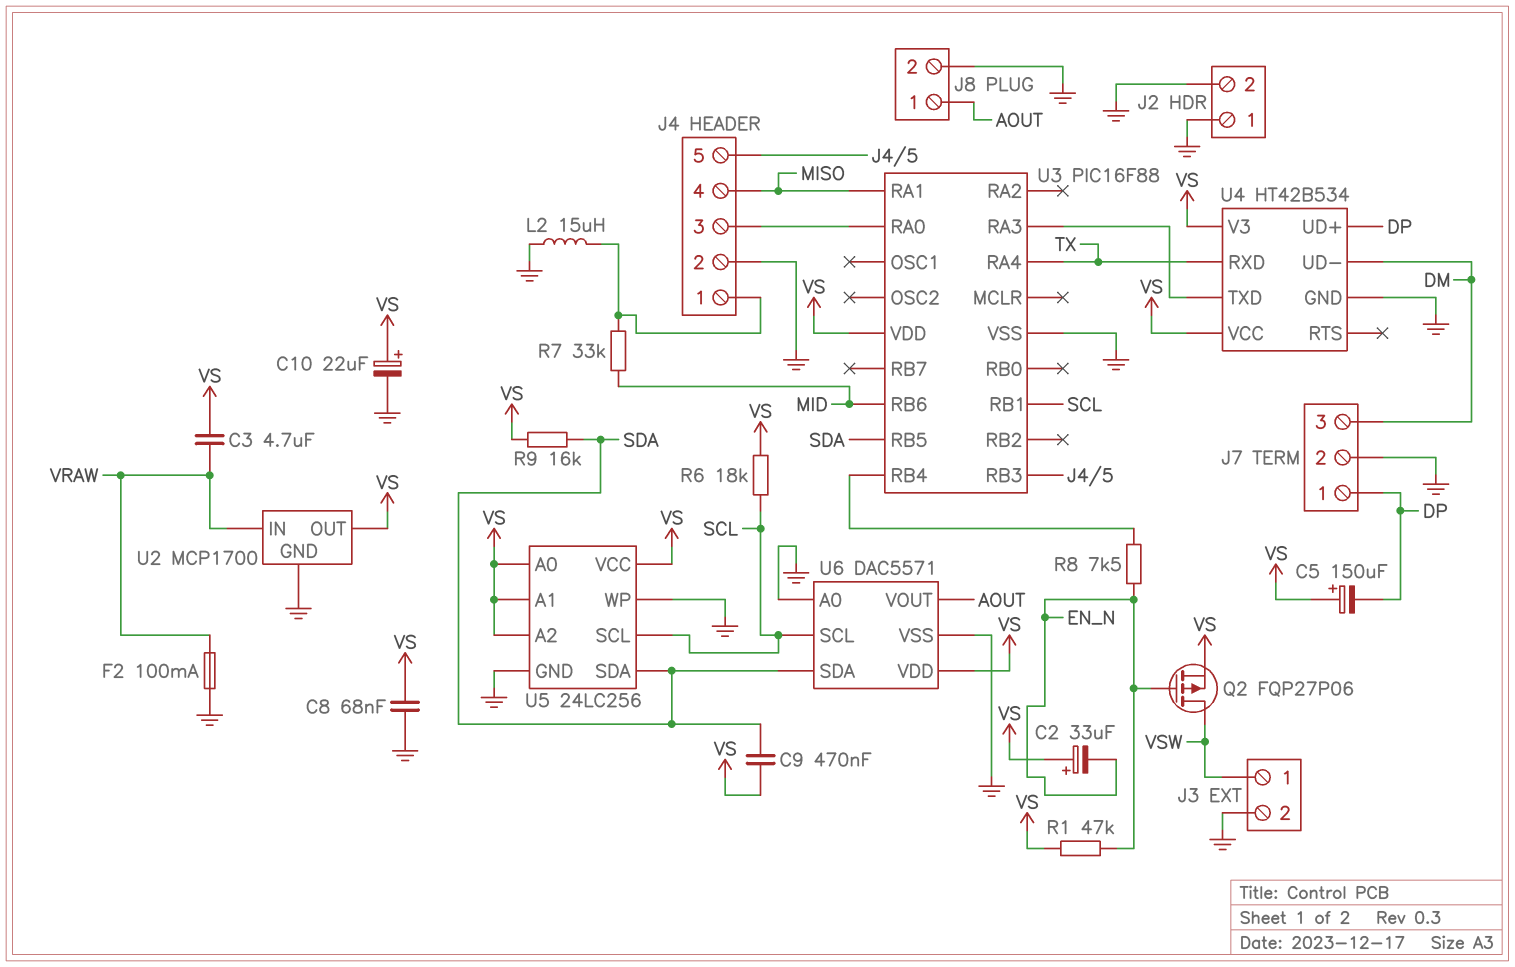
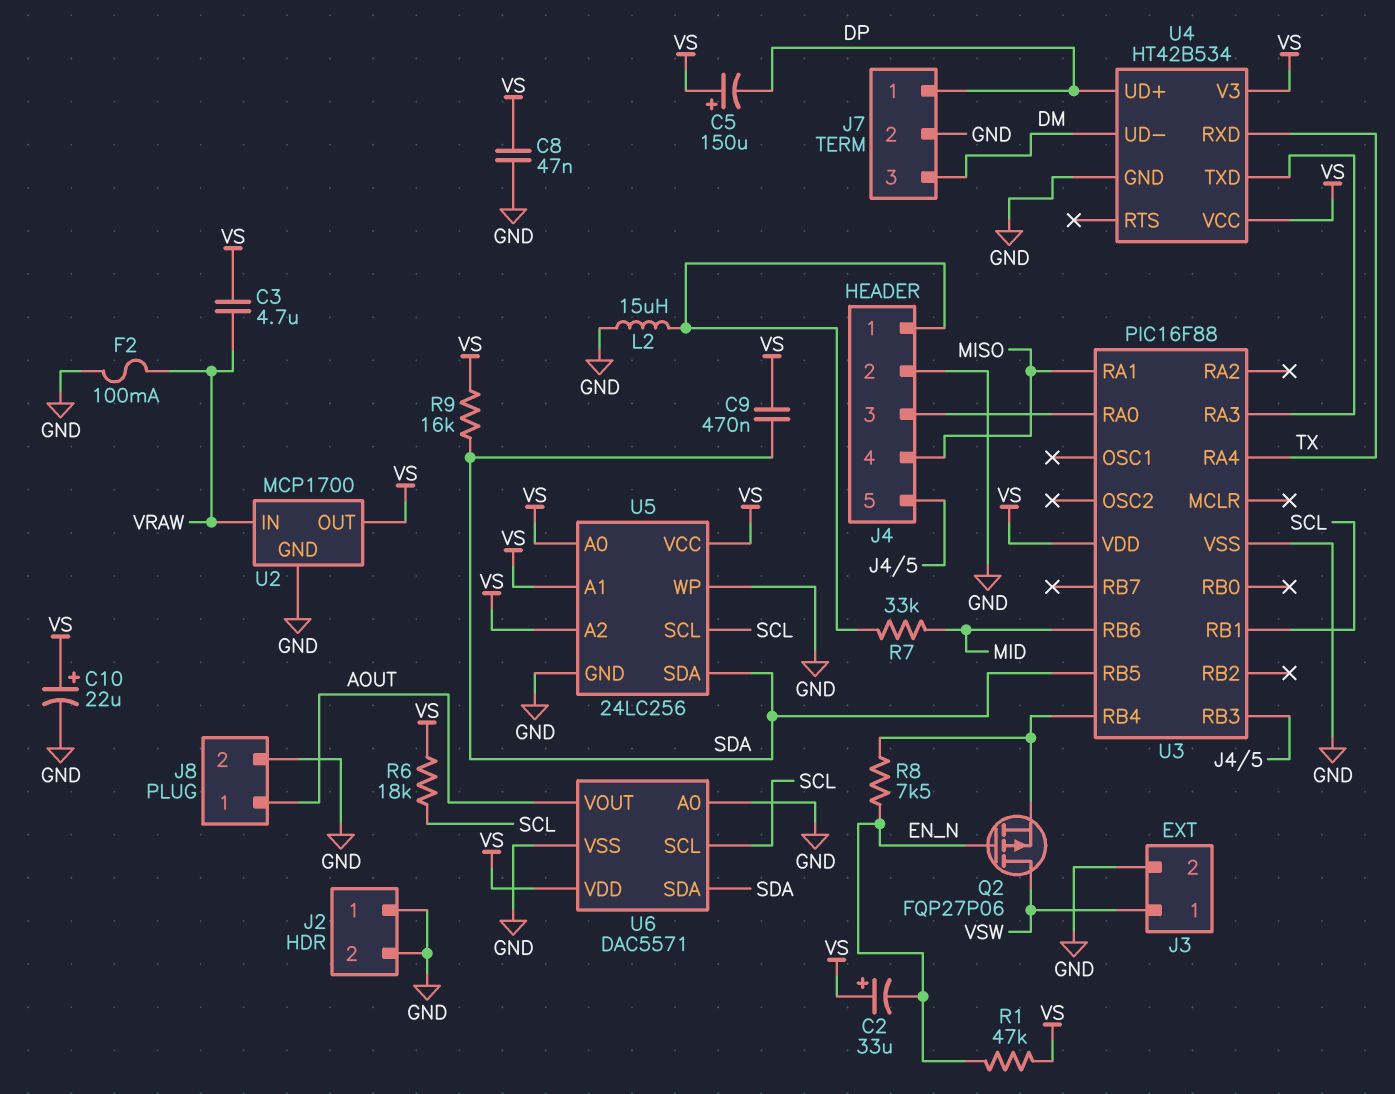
C8: 68nF (GND, VS) -> 47nF (GND, VS)
Q2: PMOS FQP27P06 (G EN_N, D VSW, S VS) -> PMOS FQP27P06 (G EN_N, D VSW, S U3/RB4)

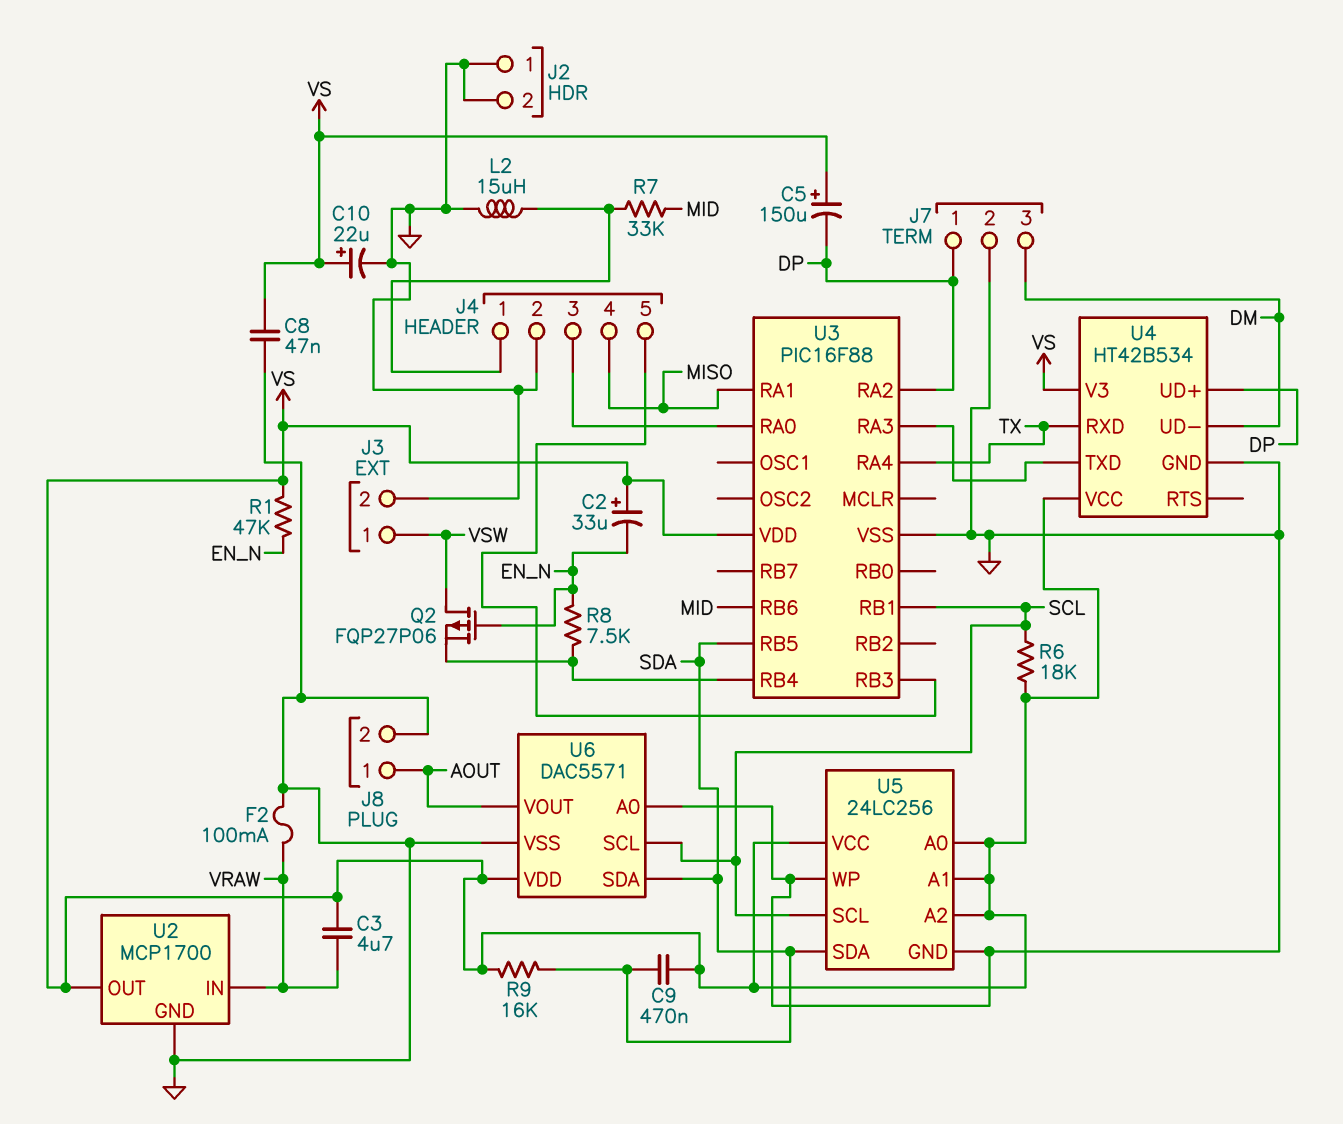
U3 pin RA2: none -> DP

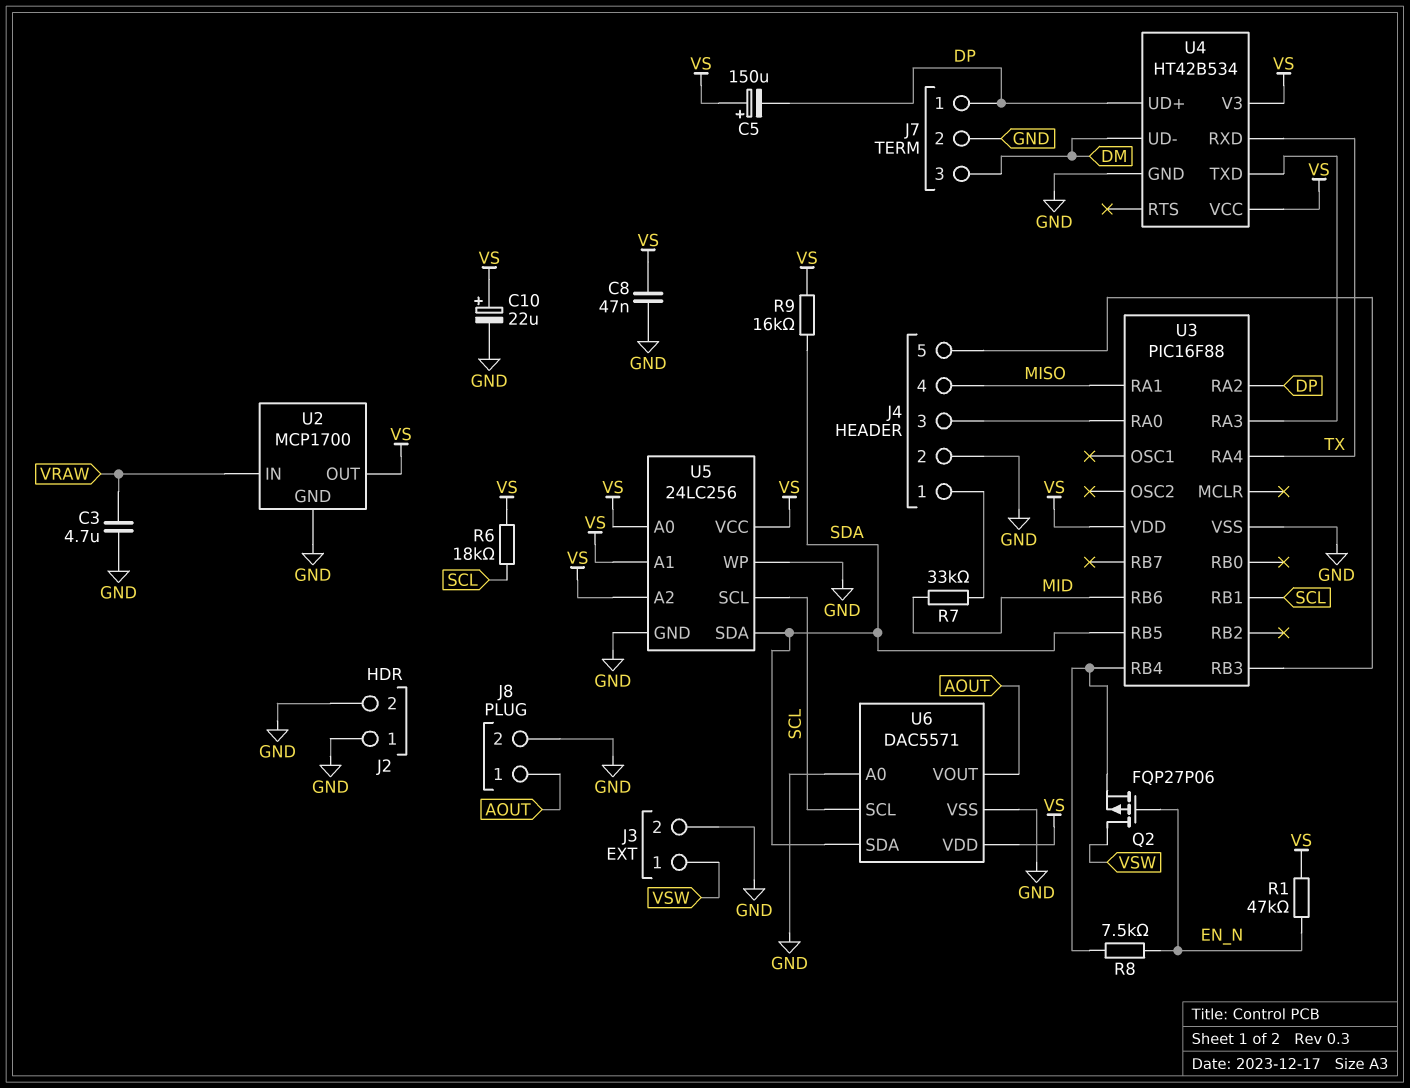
C2: 33uF (plus VS, minus EN_N) -> none
C3: 4.7uF (VRAW, VS) -> 4.7uF (GND, VRAW)
C9: 470nF (SDA, VS) -> none
F2: 100mA (GND, VRAW) -> none
L2: 15uH (GND, J4/1) -> none

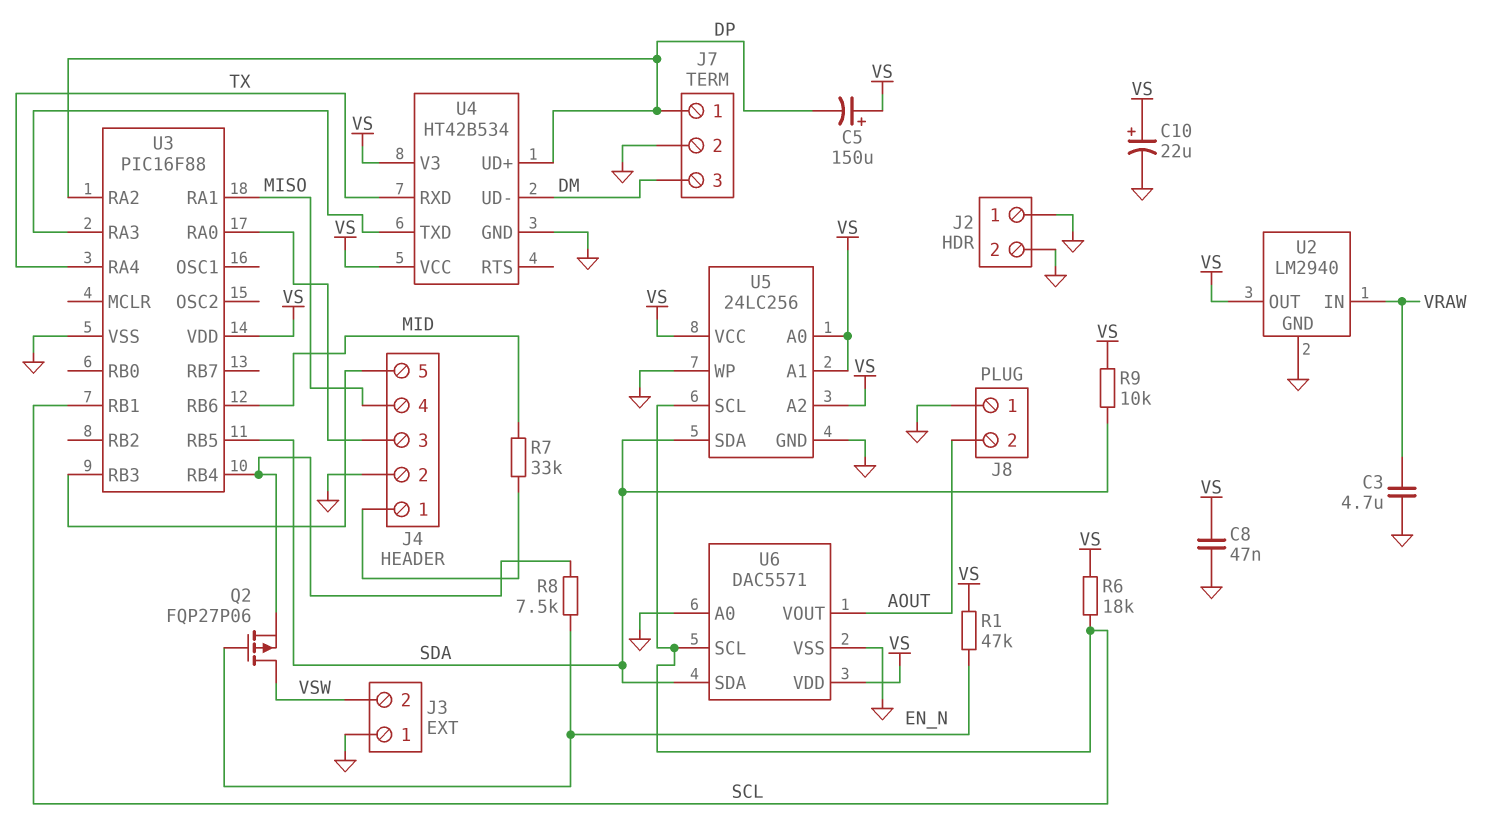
J3 pin 1: VSW -> GND
J3 pin 2: GND -> VSW
J8 pin 1: AOUT -> GND
J8 pin 2: GND -> AOUT
R9: 16k (SDA, VS) -> 10k (SDA, VS)
U2: MCP1700 -> LM2940

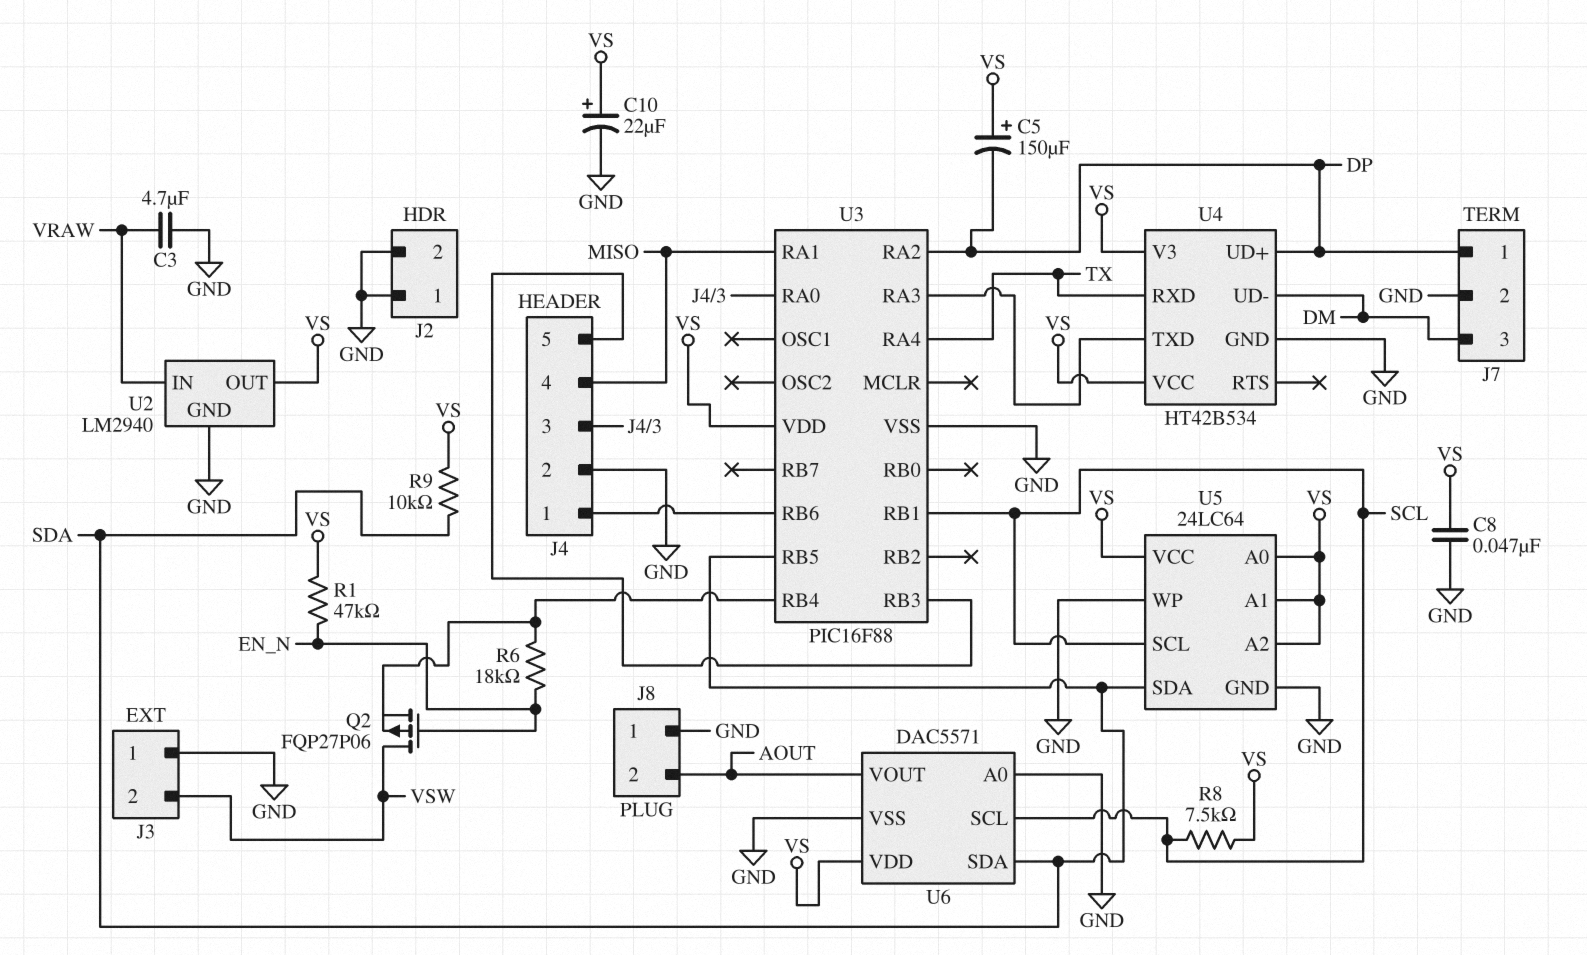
R6: 18k (SCL, VS) -> 18k (EN_N, U3/RB4)
R7: 33k (J4/1, MID) -> none
R8: 7.5k (EN_N, U3/RB4) -> 7.5k (SCL, VS)
U3 pin RB6: MID -> J4/1
U5: 24LC256 -> 24LC64

